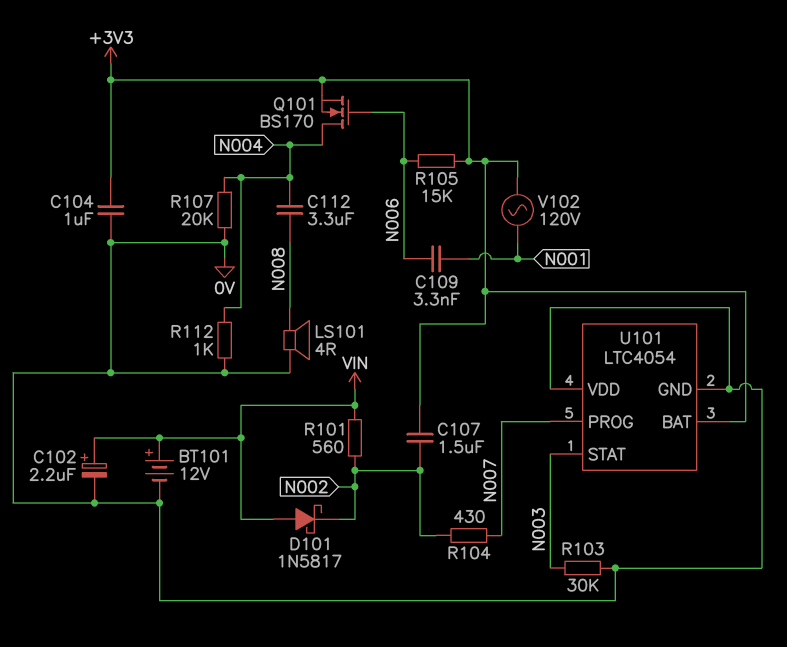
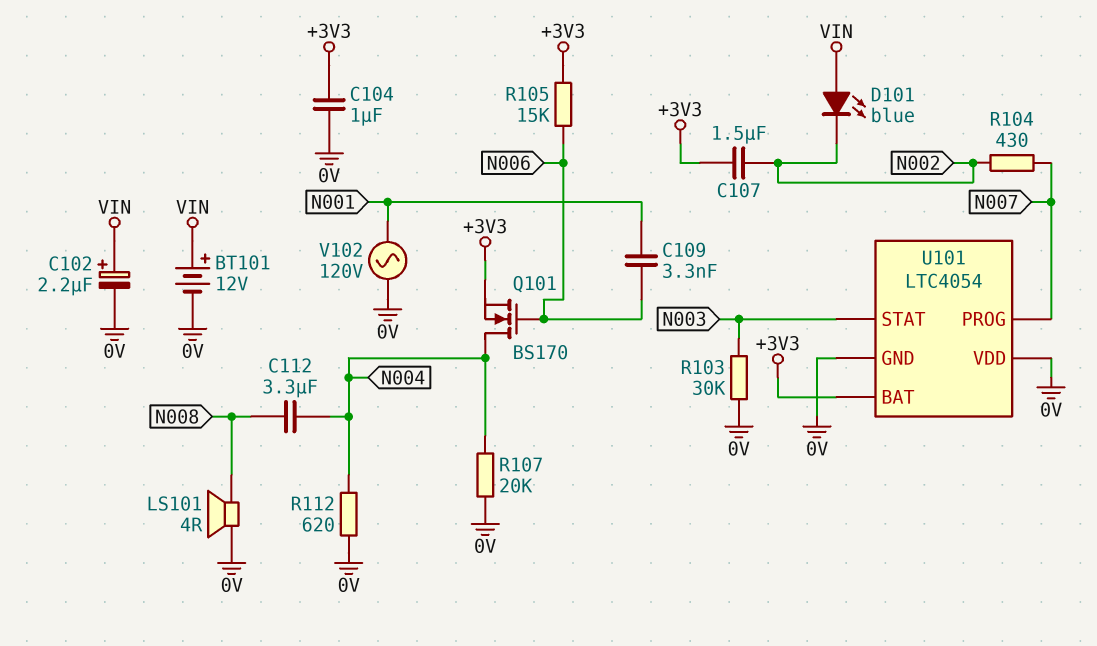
D101: schottky 1N5817 (A VIN, K N002) -> LED blue (A VIN, K N002)
R101: 560 (N002, VIN) -> none
R112: 1k (0V, N004) -> 620 (0V, N004)
V102: AC 120V (+3V3, N001) -> AC 120V (0V, N001)

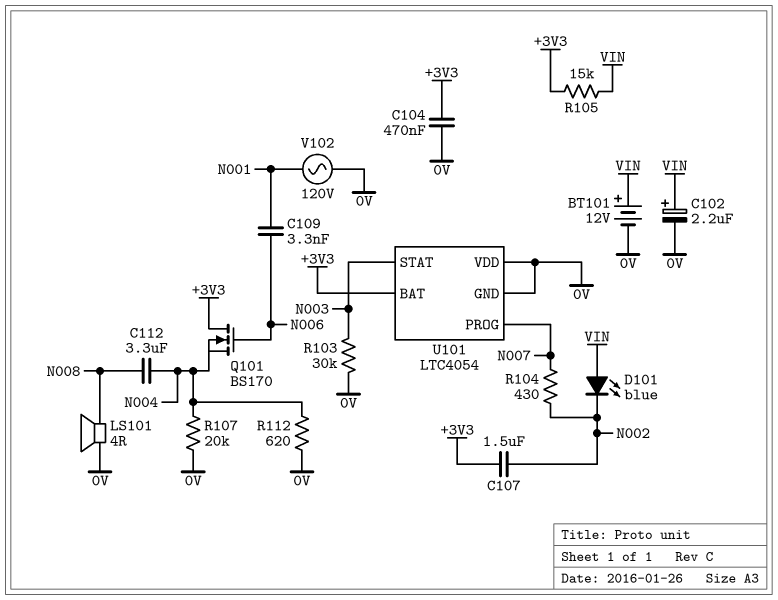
C104: 1uF (+3V3, 0V) -> 470nF (+3V3, 0V)
Q101: NMOS BS170 (G N006, D N004, S +3V3) -> NMOS BS170 (G N006, D +3V3, S N004)
R105: 15k (+3V3, N006) -> 15k (+3V3, VIN)

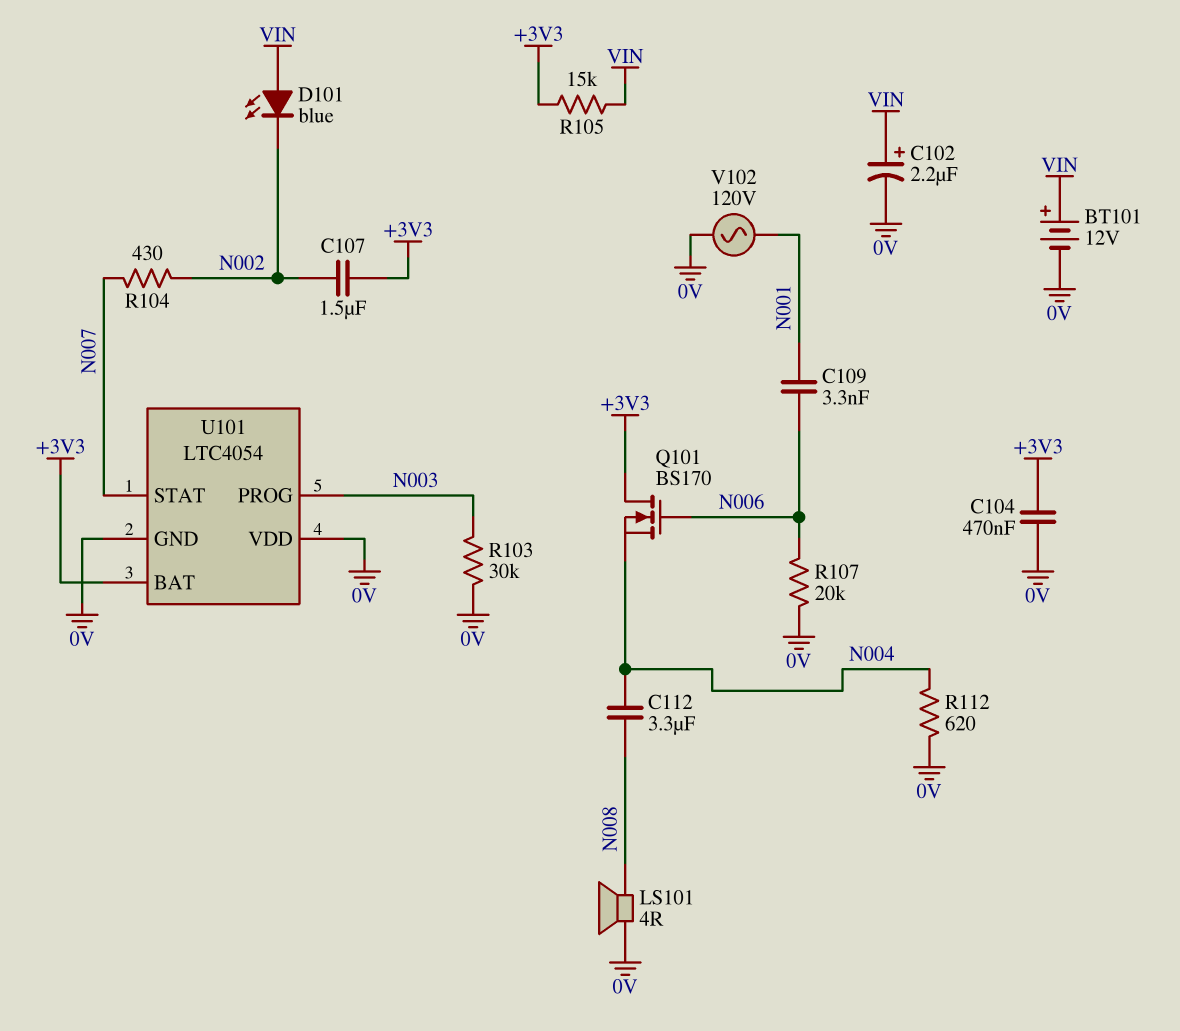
R107: 20k (0V, N004) -> 20k (0V, N006)
U101 pin PROG: N007 -> N003
U101 pin STAT: N003 -> N007

